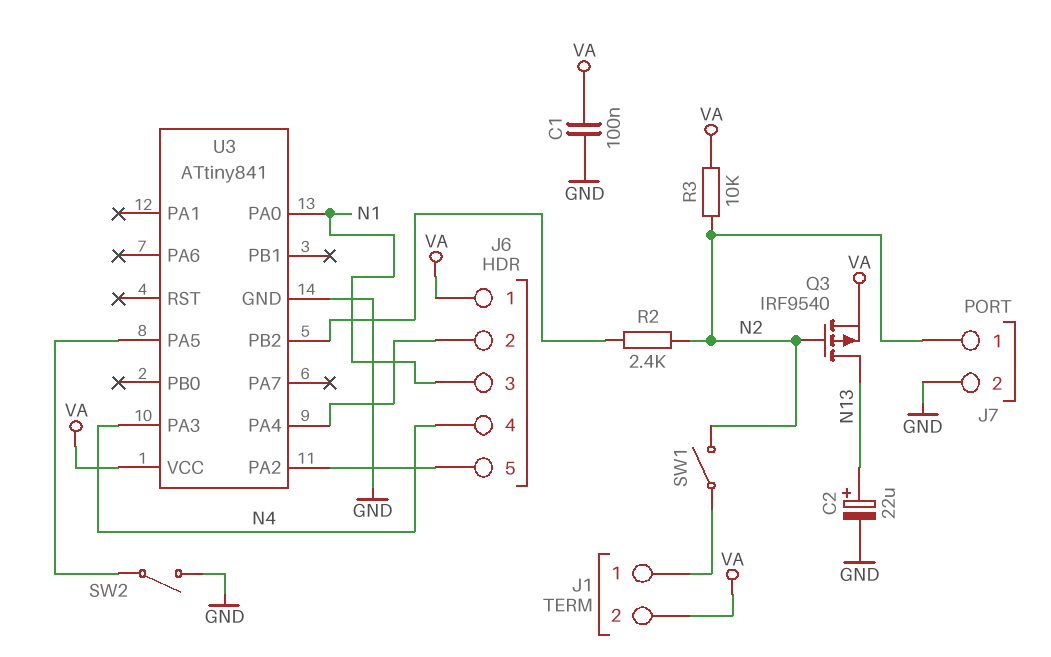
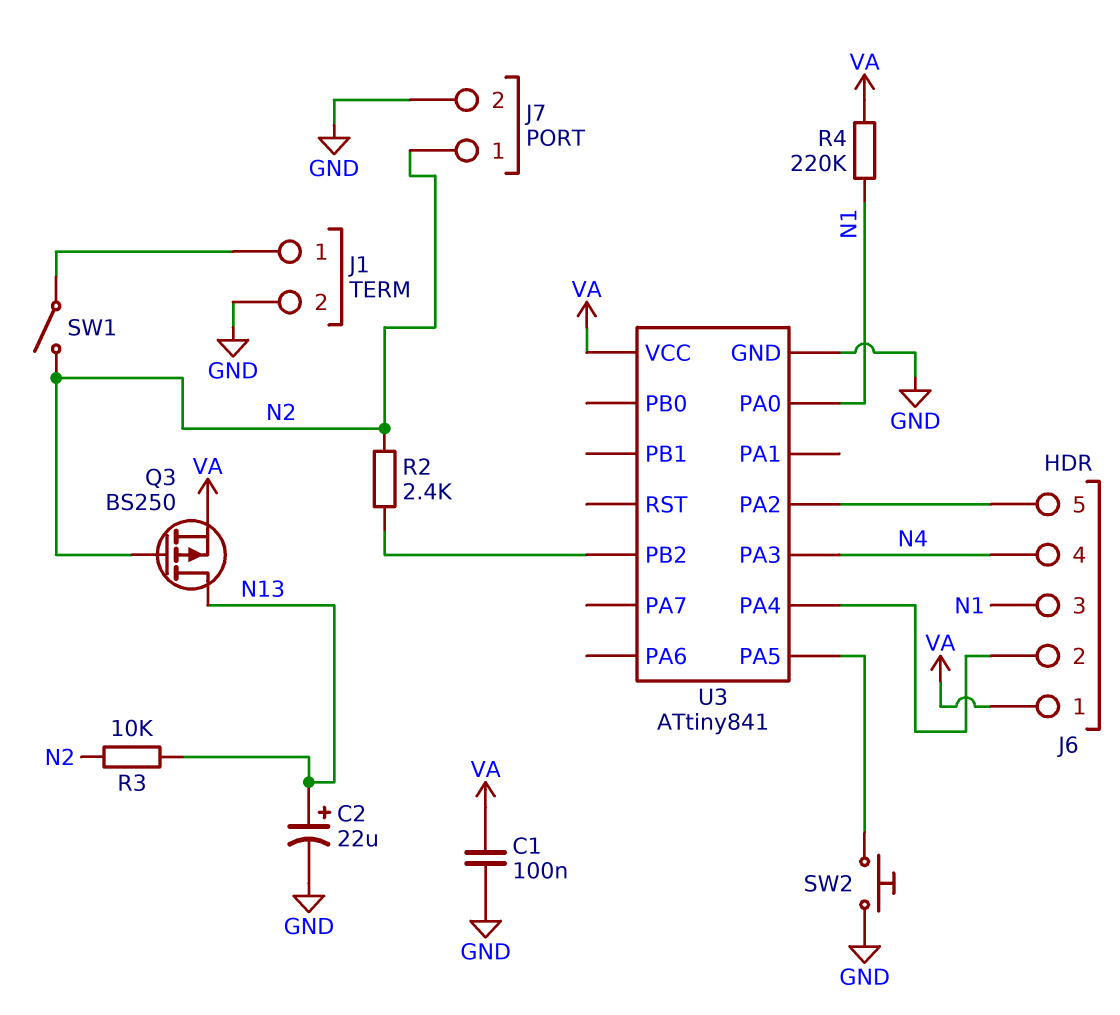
J1 pin 2: VA -> GND
Q3: PMOS IRF9540 (G N2, D N13, S VA) -> PMOS BS250 (G N2, D N13, S VA)
R3: 10k (N2, VA) -> 10k (N2, N13)
R4: none -> 220k (N1, VA)
SW2: switch (GND, U3/PA5) -> button (GND, U3/PA5)

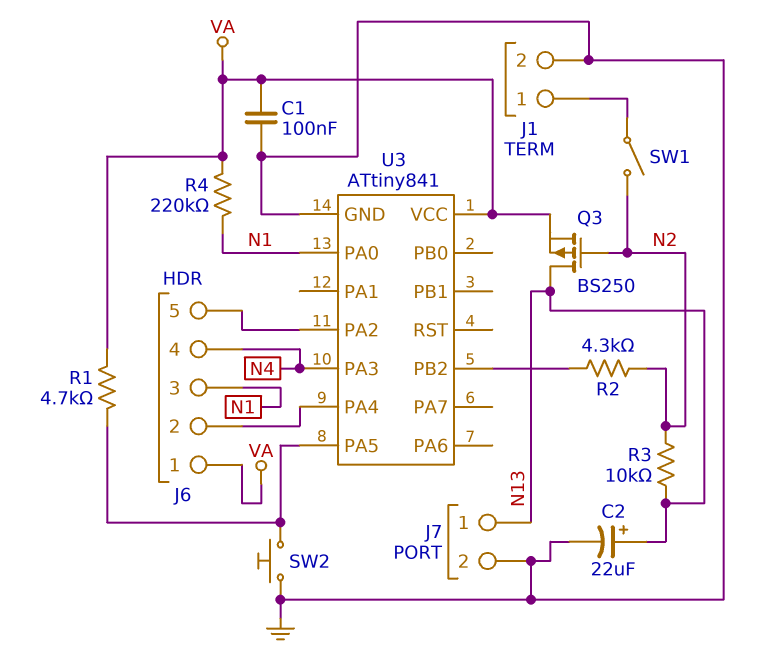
J7 pin 1: N2 -> N13
R1: none -> 4.7k (U3/PA5, VA)
R2: 2.4k (N2, U3/PB2) -> 4.3k (N2, U3/PB2)

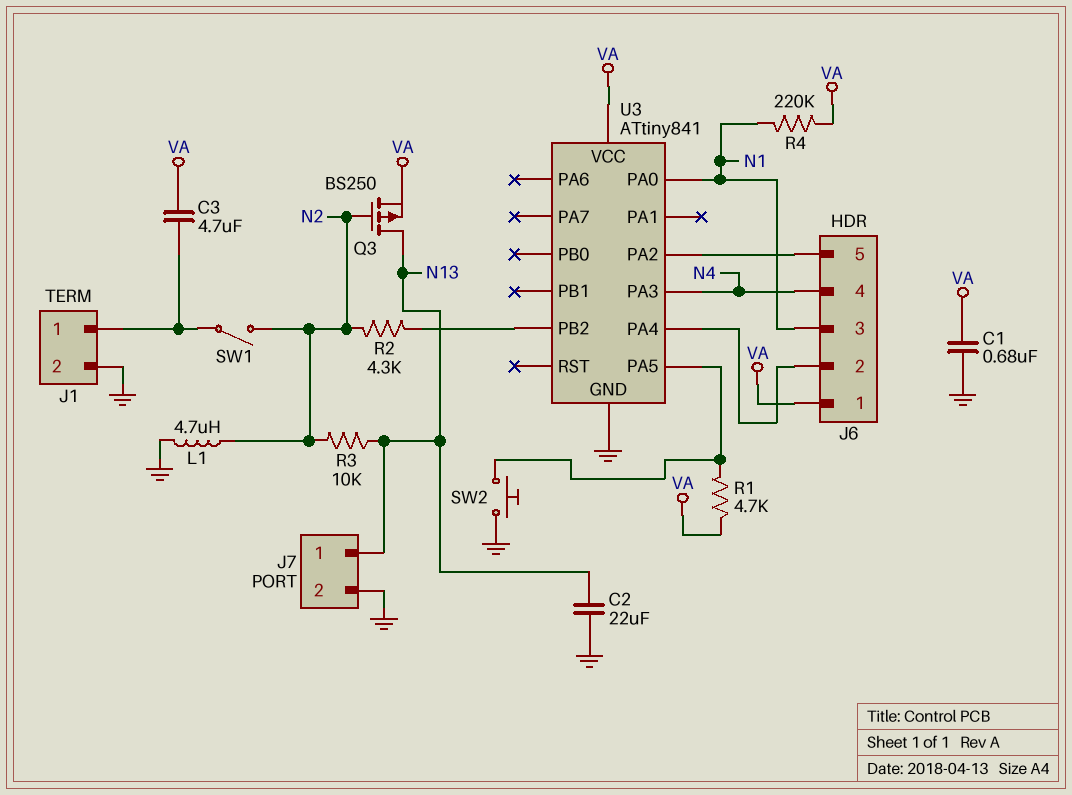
C1: 100nF (GND, VA) -> 680nF (GND, VA)
C2: 22uF (plus N13, minus GND) -> 22uF (GND, N13)
C3: none -> 4.7uF (J1/1, VA)
L1: none -> 4.7uH (GND, N2)

